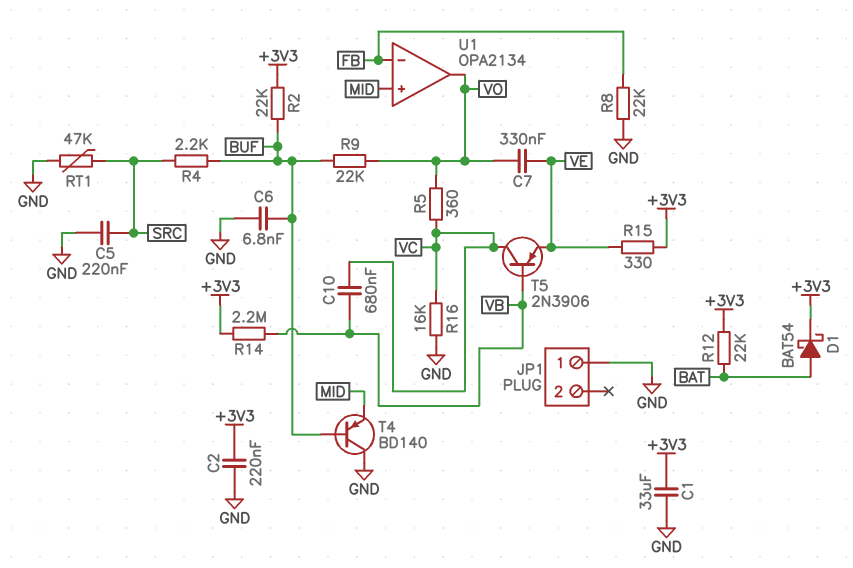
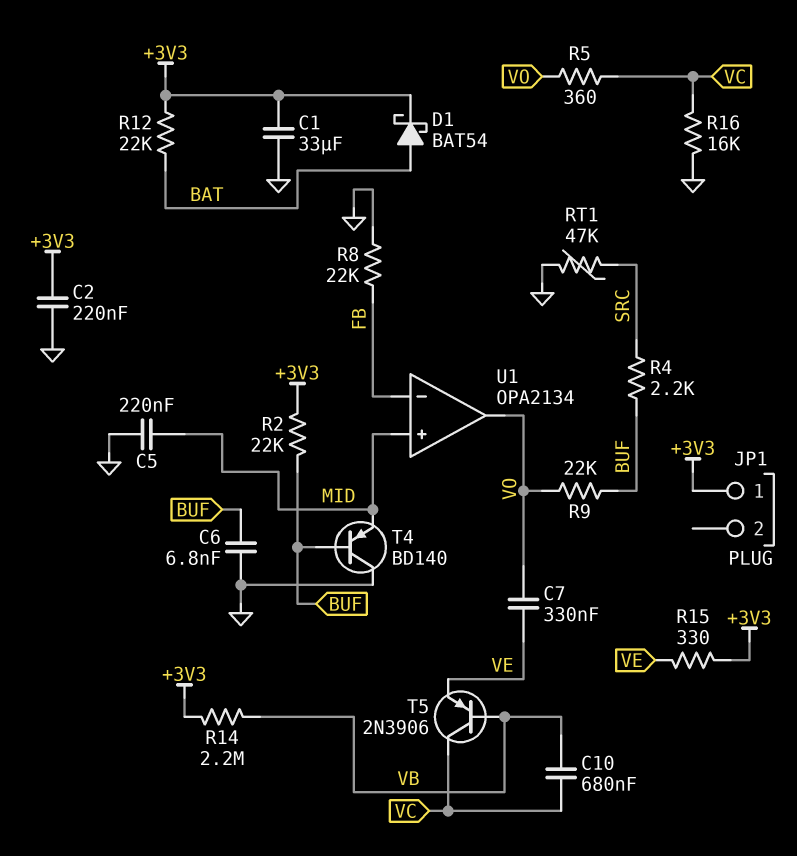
C5: 220nF (GND, SRC) -> 220nF (GND, MID)
JP1 pin 1: GND -> +3V3

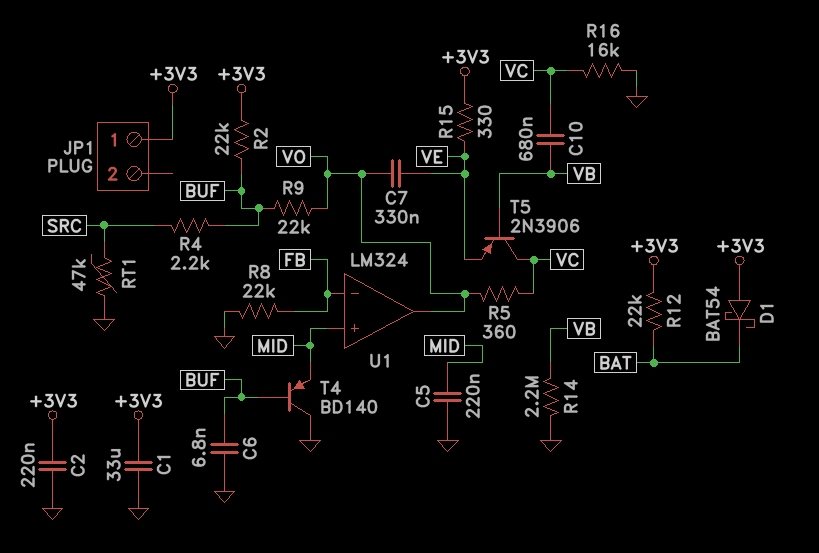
D1: schottky BAT54 (A BAT, K +3V3) -> schottky BAT54 (A +3V3, K BAT)
R14: 2.2M (+3V3, VB) -> 2.2M (GND, VB)
U1: OPA2134 -> LM324

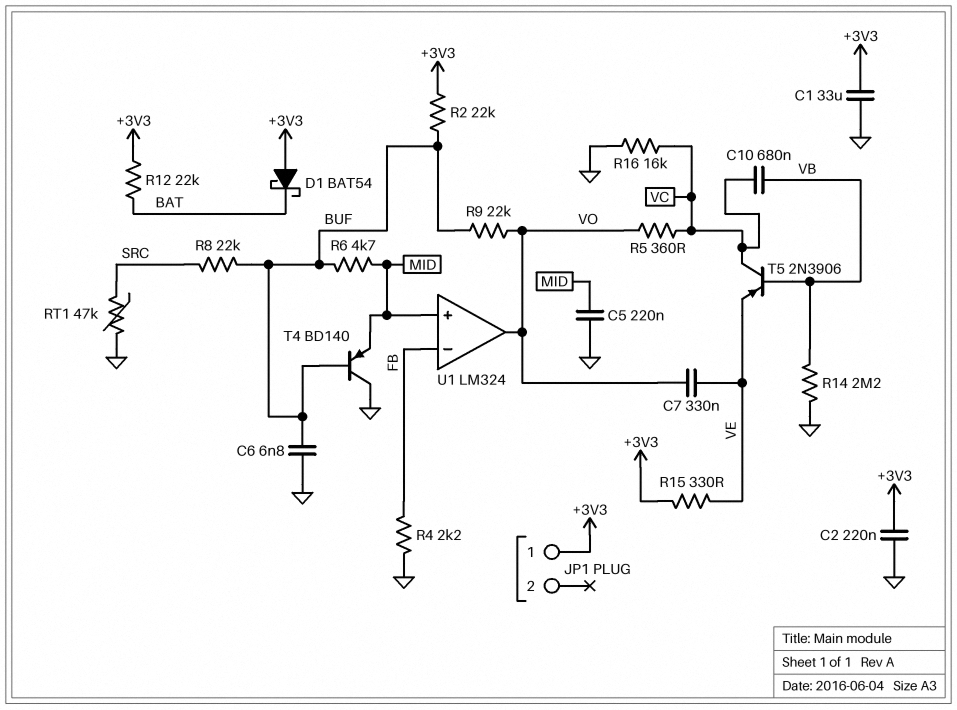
R4: 2.2k (BUF, SRC) -> 2.2k (FB, GND)
R6: none -> 4.7k (BUF, MID)
R8: 22k (FB, GND) -> 22k (BUF, SRC)

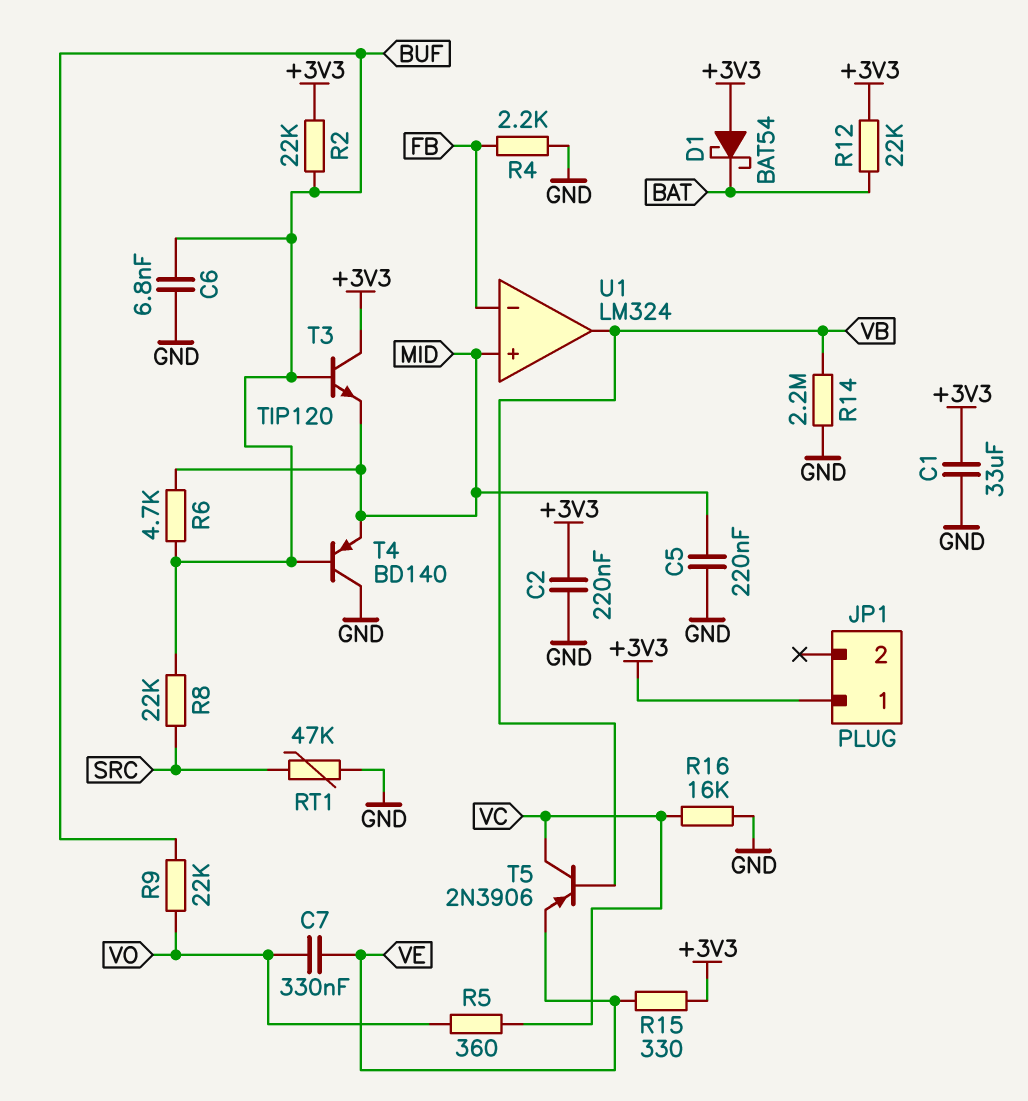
C10: 680nF (VB, VC) -> none
T3: none -> NPN TIP120 (B BUF, C +3V3, E MID)
U1 pin out: VO -> VB

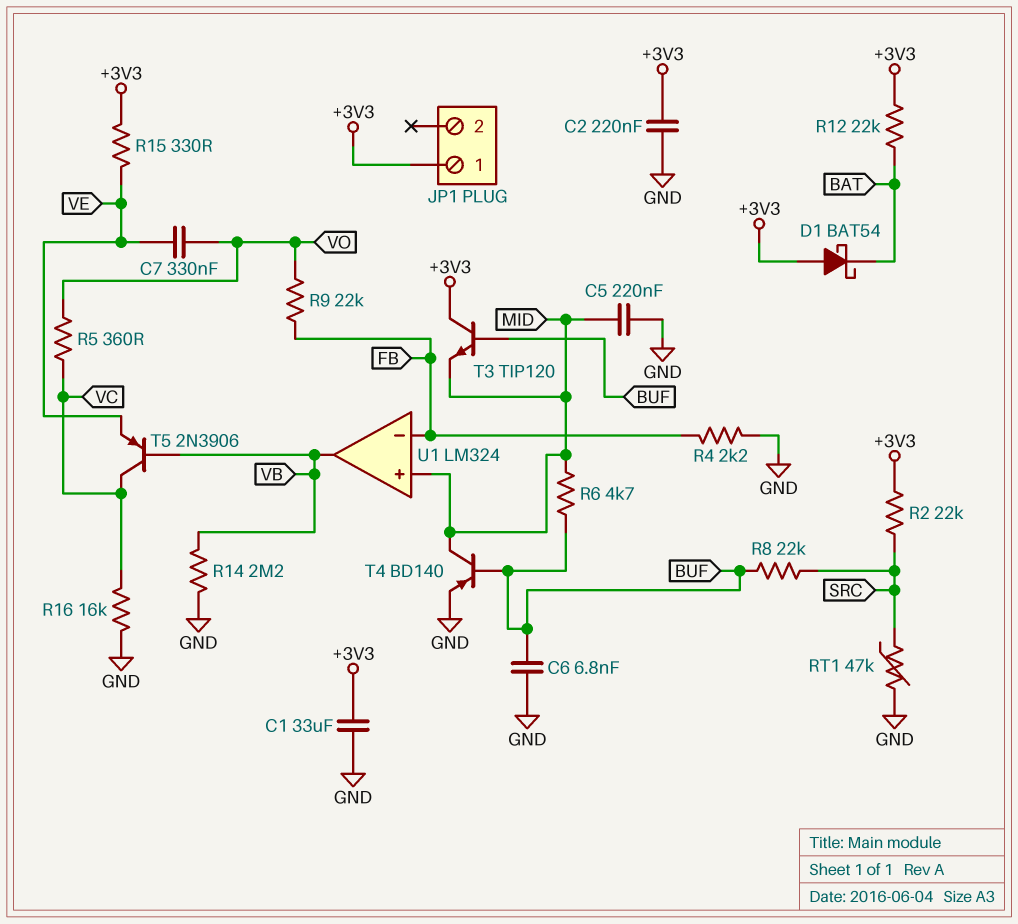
R2: 22k (+3V3, BUF) -> 22k (+3V3, SRC)
R9: 22k (BUF, VO) -> 22k (FB, VO)
T4: PNP BD140 (B BUF, C GND, E MID) -> PNP BD140 (B BUF, C MID, E GND)

